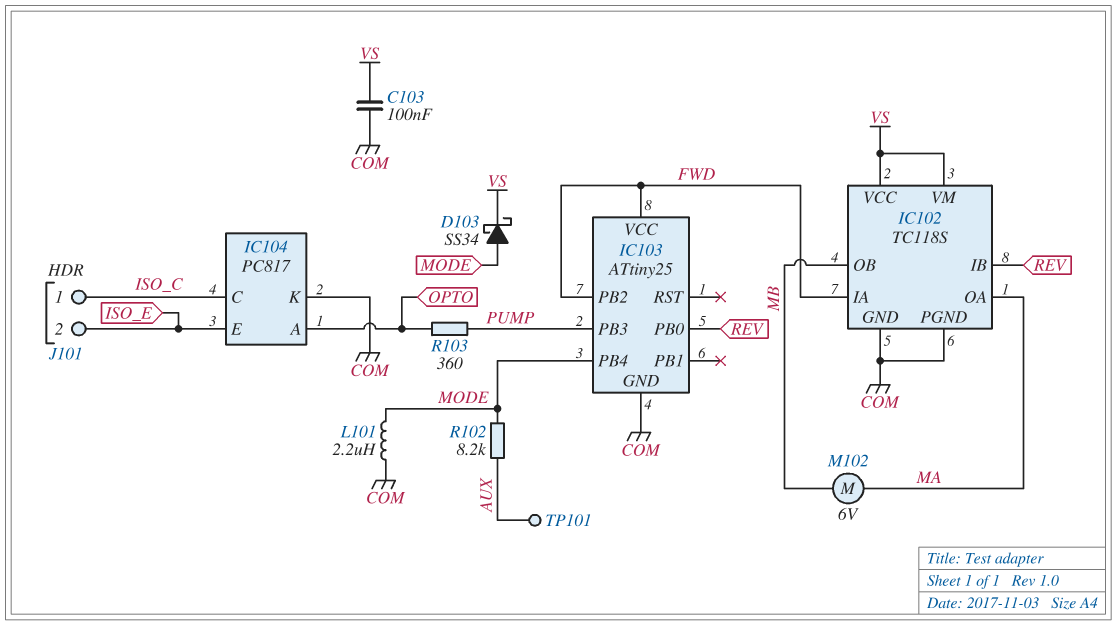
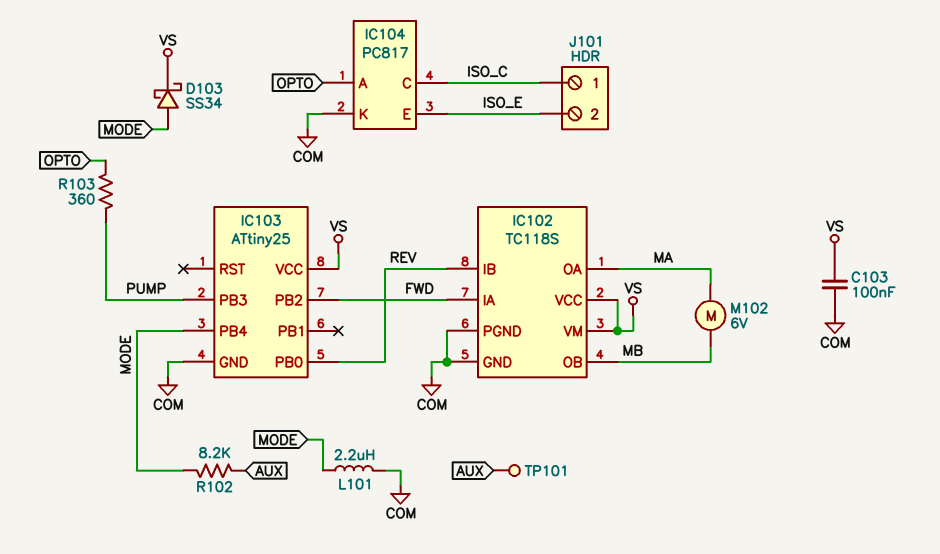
IC103 pin VCC: FWD -> VS

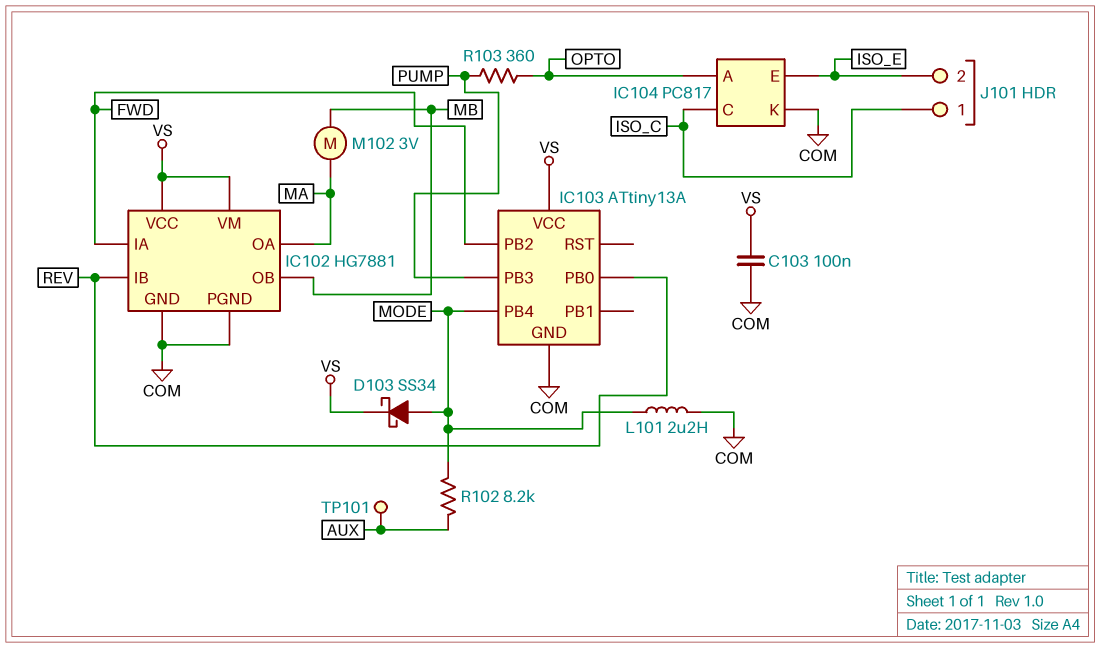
IC102: TC118S -> HG7881
IC103: ATtiny25 -> ATtiny13A
M102: motor 6V (MA, MB) -> motor 3V (MA, MB)

